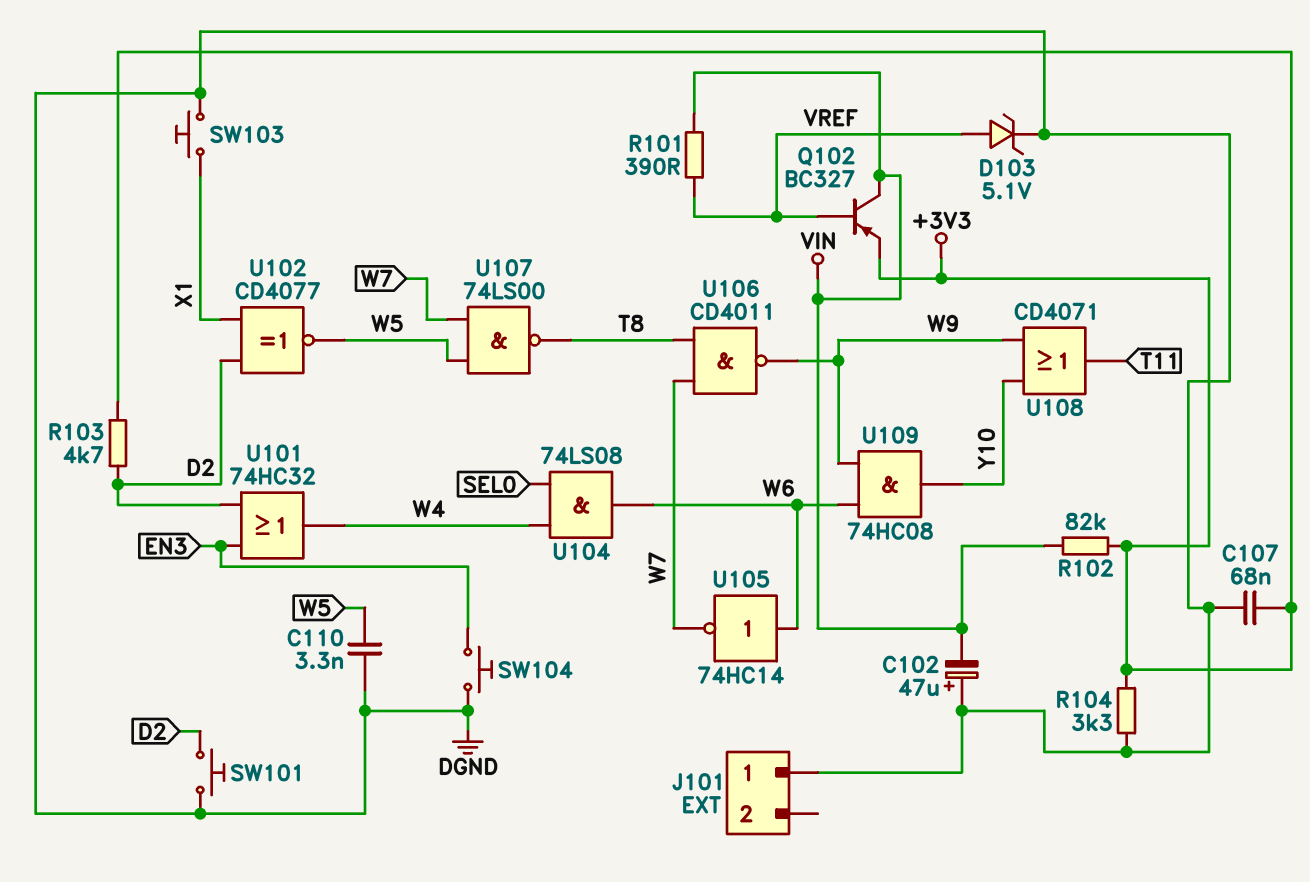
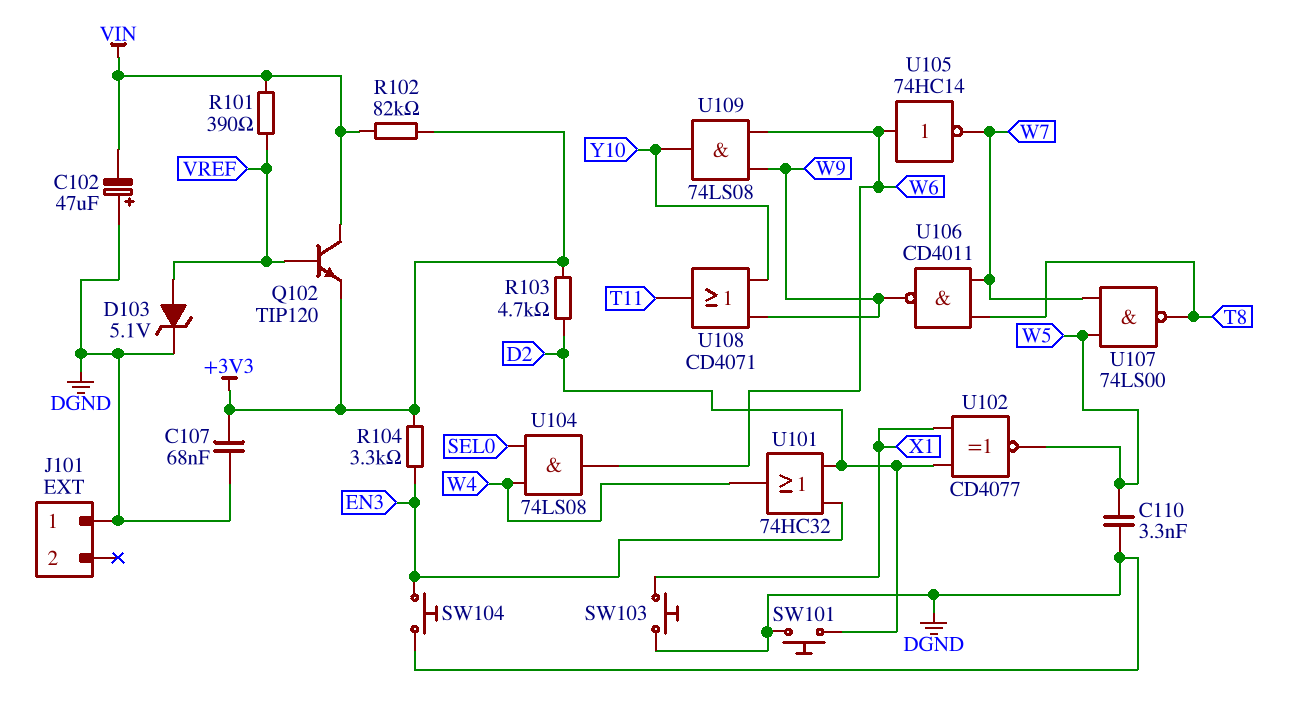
Q102: PNP BC327 (B VREF, C VIN, E +3V3) -> NPN TIP120 (B VREF, C VIN, E +3V3)
R104: 3.3k (+3V3, DGND) -> 3.3k (+3V3, EN3)
U109: AND 74HC08 (in W6, in W9, out Y10) -> AND 74LS08 (in W6, in W9, out Y10)

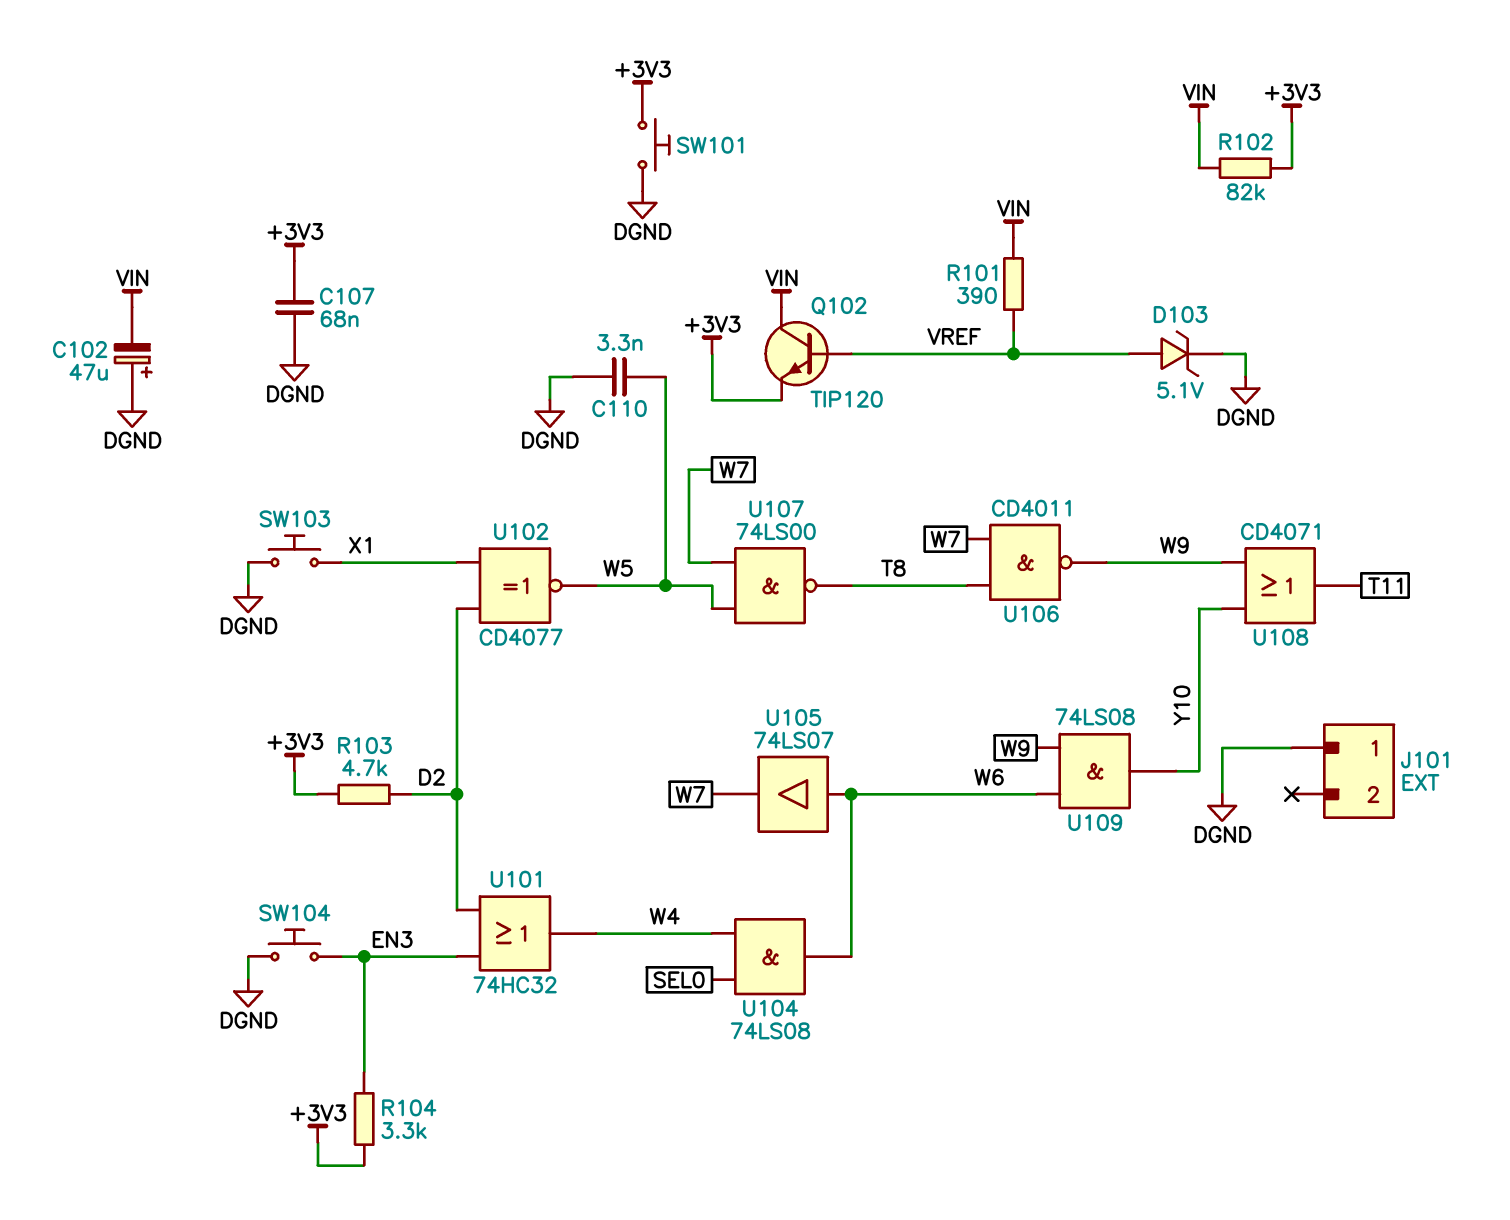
SW101: button (D2, DGND) -> button (+3V3, DGND)
U105: NOT 74HC14 (in W6, out W7) -> buffer 74LS07 (in W6, out W7)

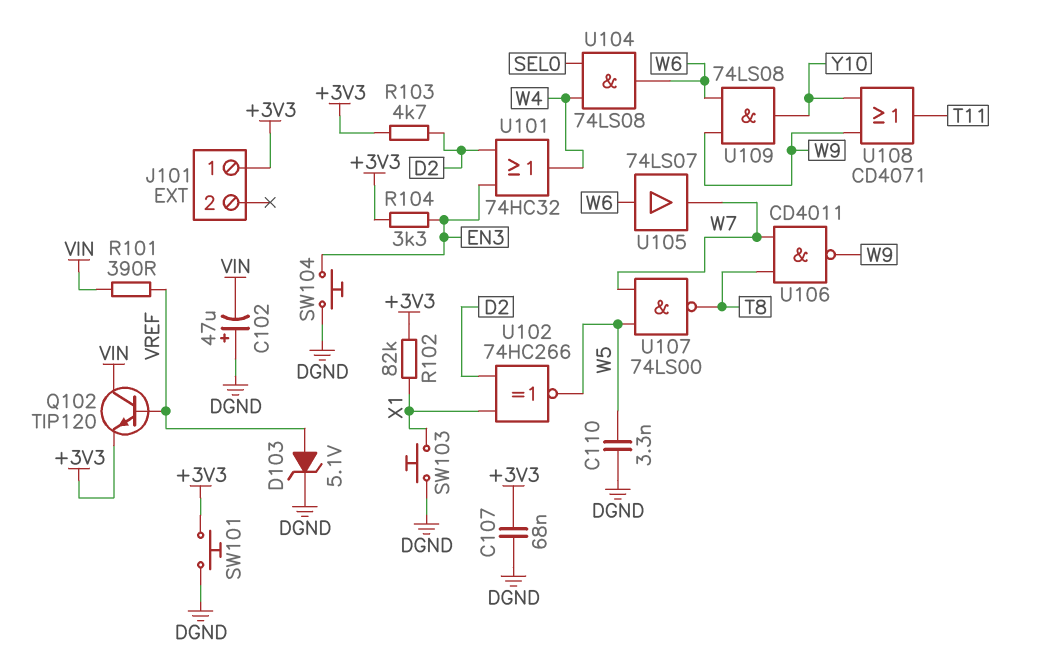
J101 pin 1: DGND -> +3V3
R102: 82k (+3V3, VIN) -> 82k (+3V3, X1)
U102: XNOR CD4077 (in D2, in X1, out W5) -> XNOR 74HC266 (in D2, in X1, out W5)

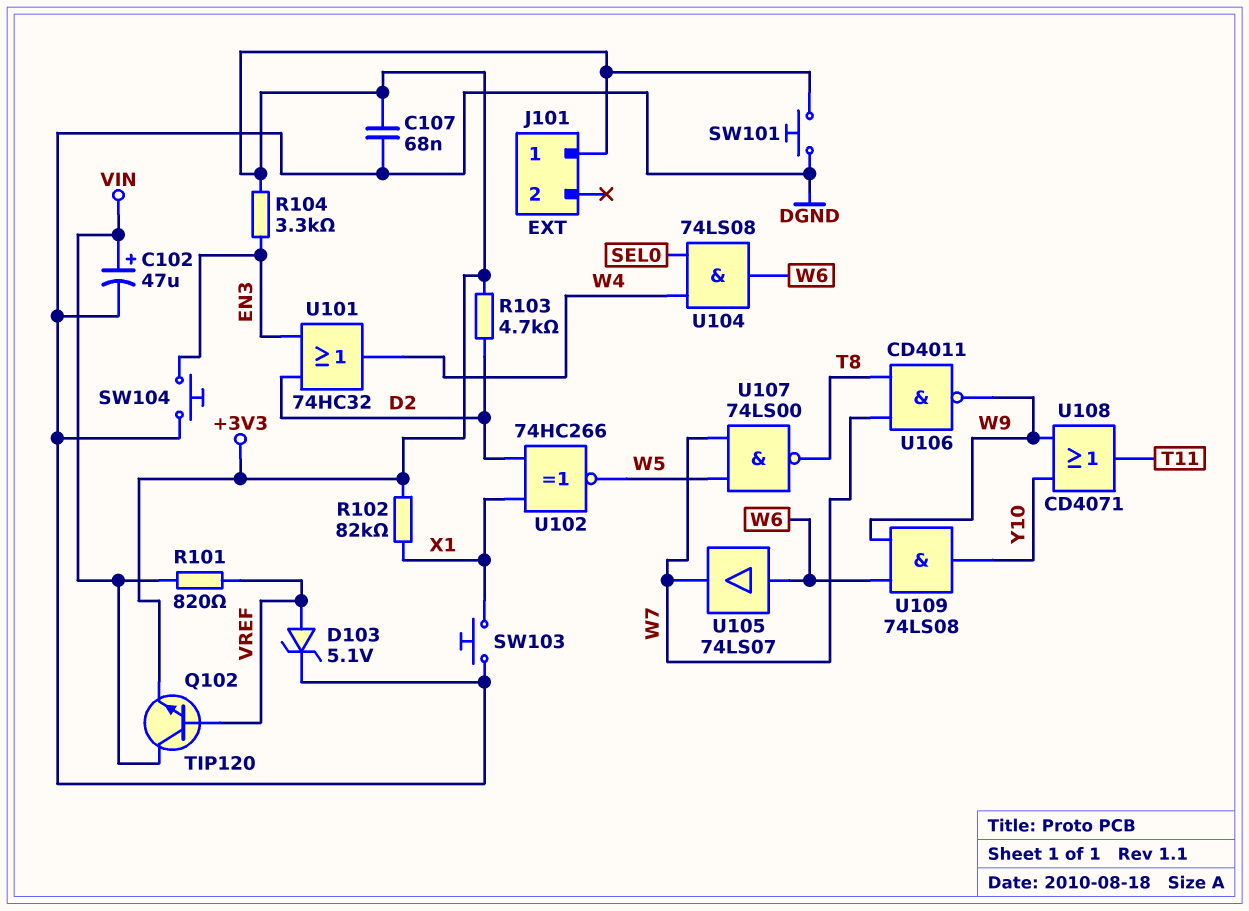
C102: 47uF (plus DGND, minus VIN) -> 47uF (plus VIN, minus DGND)
C110: 3.3nF (DGND, W5) -> none
R101: 390 (VIN, VREF) -> 820 (VIN, VREF)

